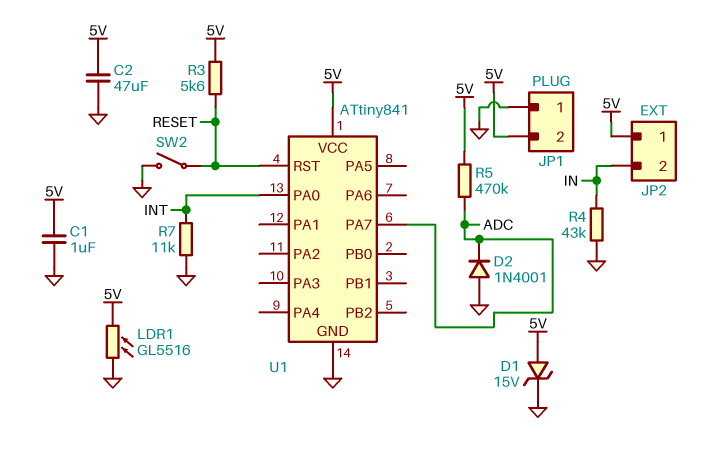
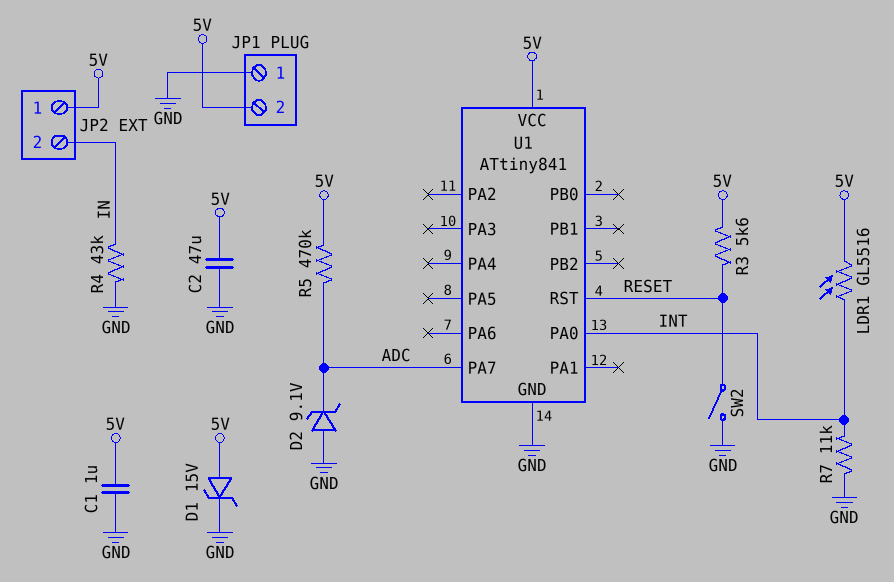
D2: diode 1N4001 (A GND, K ADC) -> zener 9.1V (A GND, K ADC)
LDR1: GL5516 (5V, GND) -> GL5516 (5V, INT)

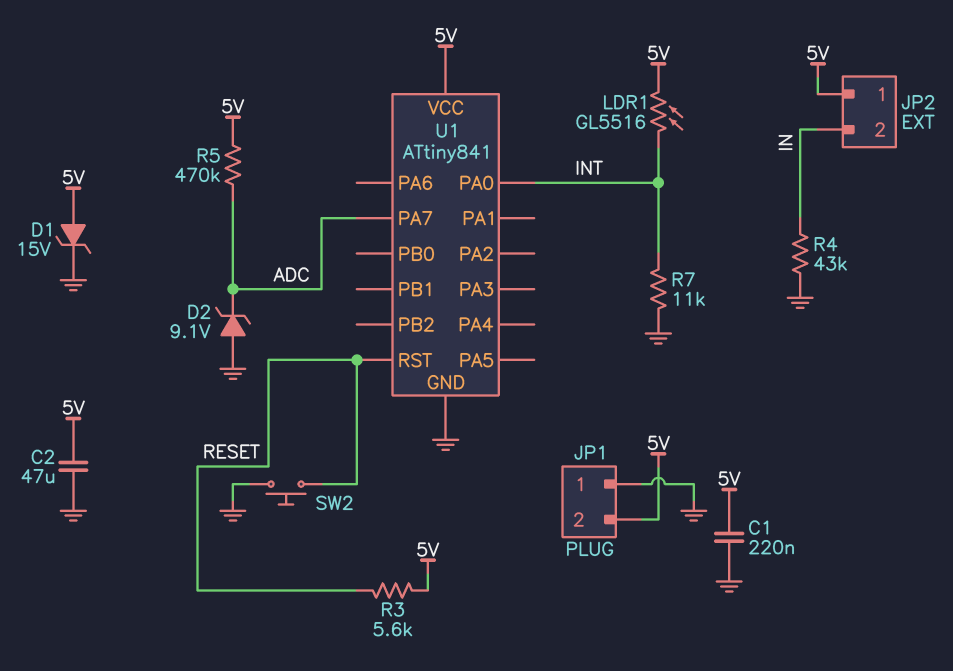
C1: 1uF (5V, GND) -> 220nF (5V, GND)
SW2: switch (GND, RESET) -> button (GND, RESET)

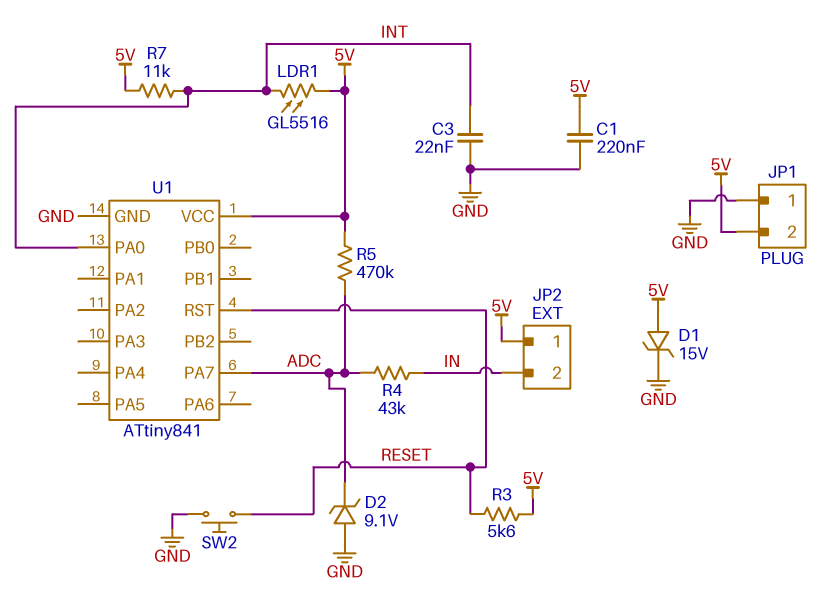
C2: 47uF (5V, GND) -> none
C3: none -> 22nF (GND, INT)
R4: 43k (GND, IN) -> 43k (ADC, IN)
R7: 11k (GND, INT) -> 11k (5V, INT)

